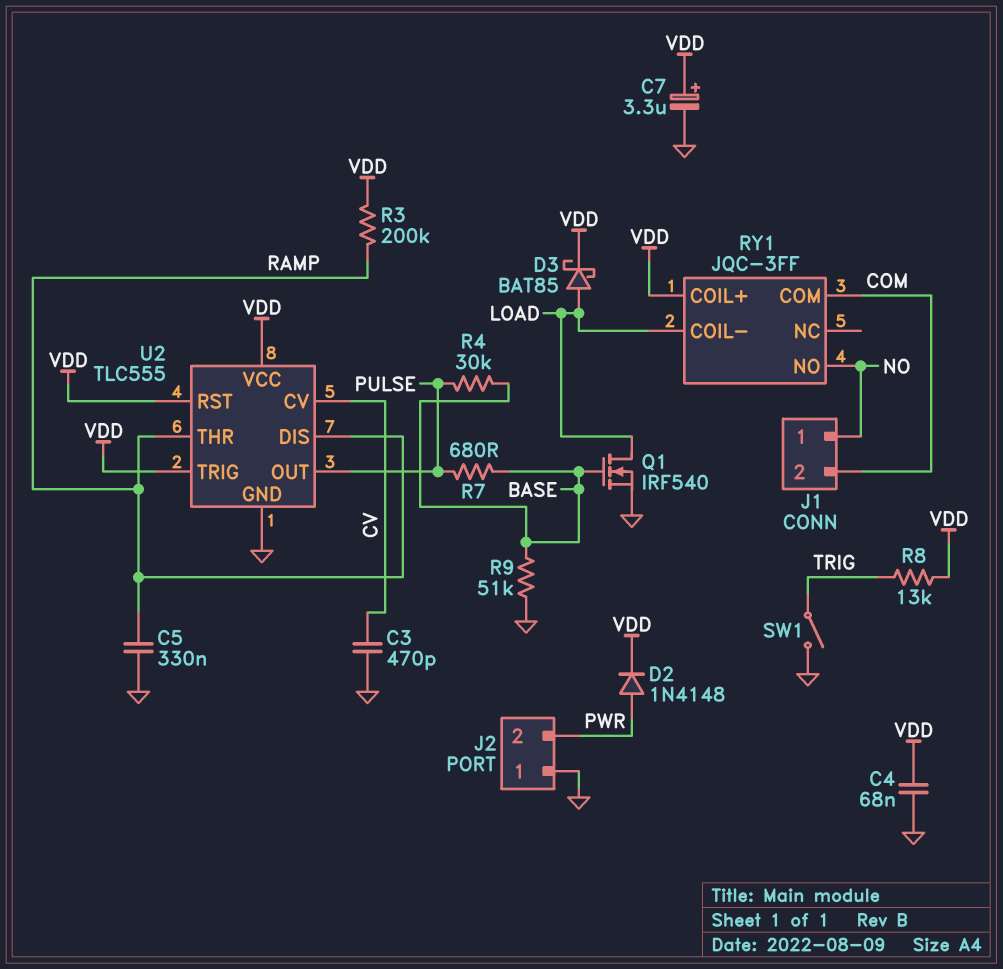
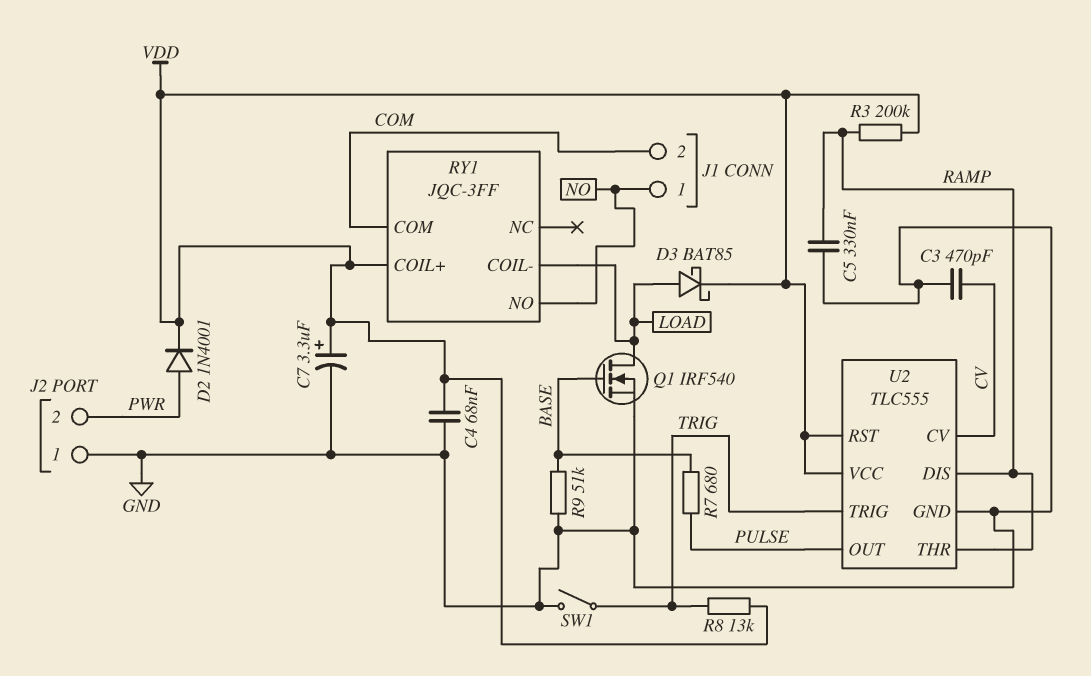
D2: diode 1N4148 (A PWR, K VDD) -> diode 1N4001 (A PWR, K VDD)
R4: 30k (BASE, PULSE) -> none
U2 pin TRIG: VDD -> TRIG

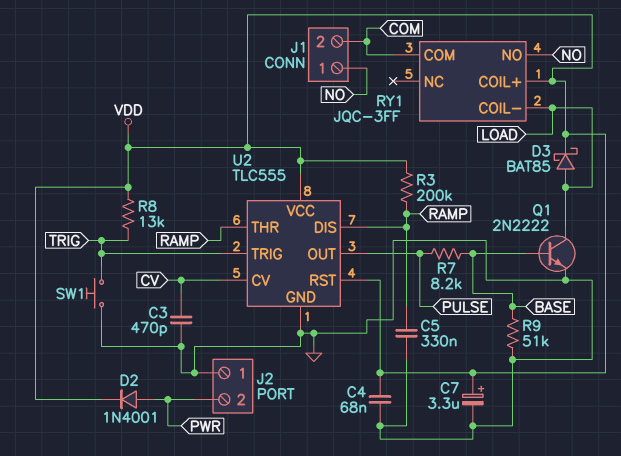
Q1: NMOS IRF540 (G BASE, D LOAD, S GND) -> NPN 2N2222 (B BASE, C LOAD, E GND)
R7: 680 (BASE, PULSE) -> 8.2k (BASE, PULSE)
SW1: switch (GND, TRIG) -> button (GND, TRIG)

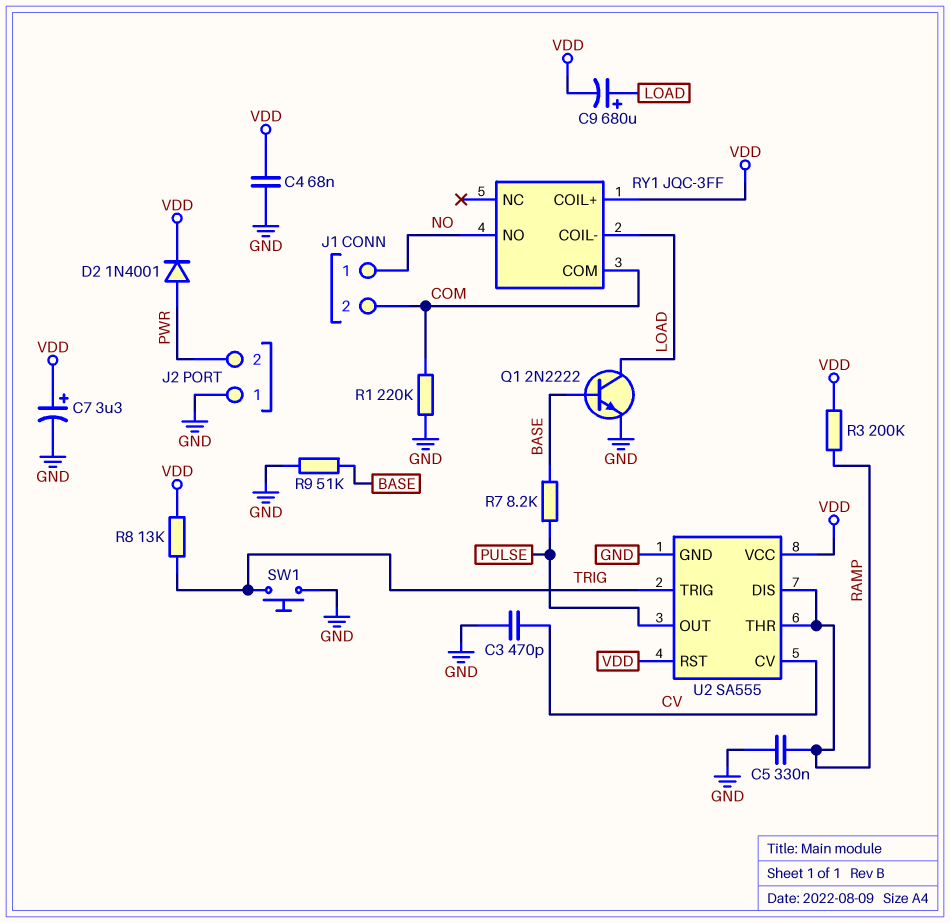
C9: none -> 680uF (plus LOAD, minus VDD)
D3: schottky BAT85 (A LOAD, K VDD) -> none
R1: none -> 220k (COM, GND)
U2: TLC555 -> SA555

